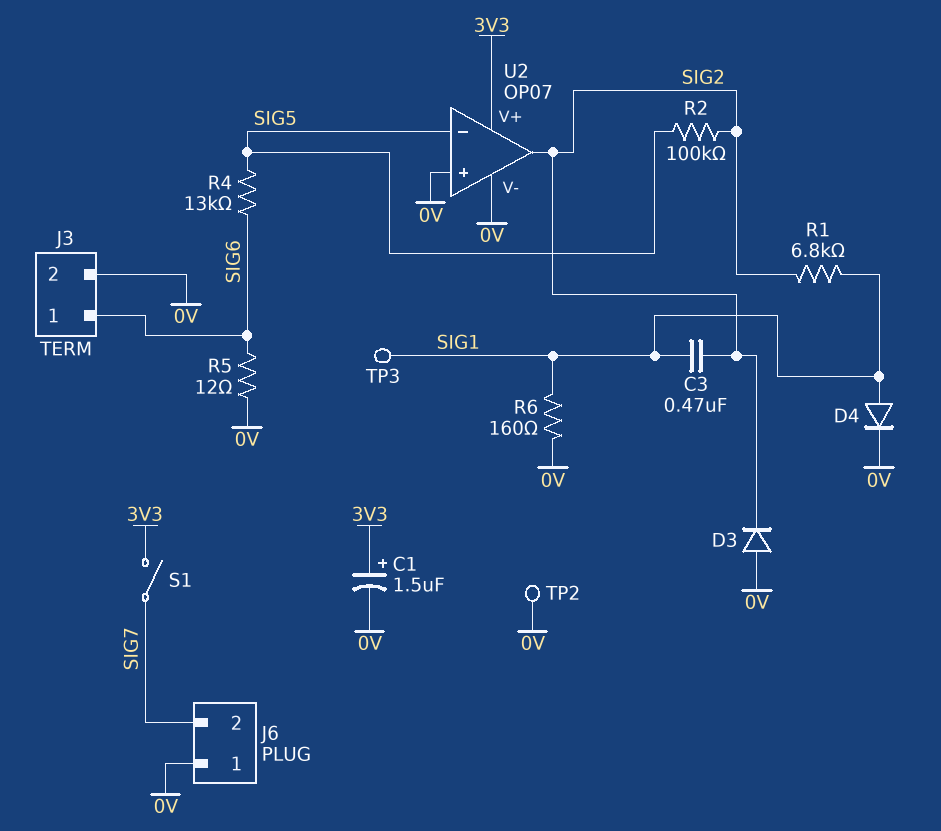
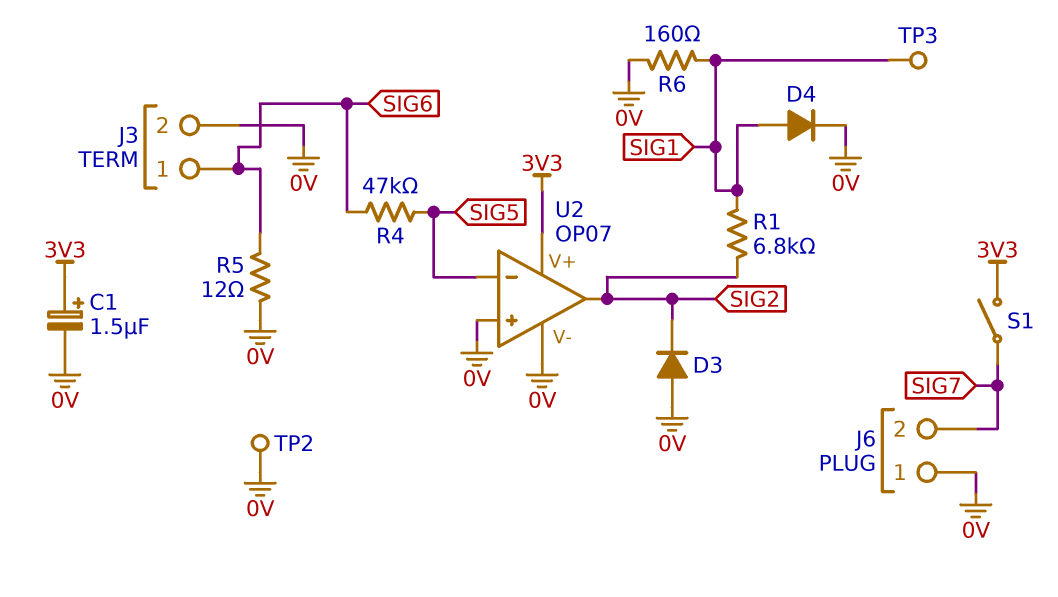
C3: 470nF (SIG1, SIG2) -> none
R2: 100k (SIG2, SIG5) -> none
R4: 13k (SIG5, SIG6) -> 47k (SIG5, SIG6)

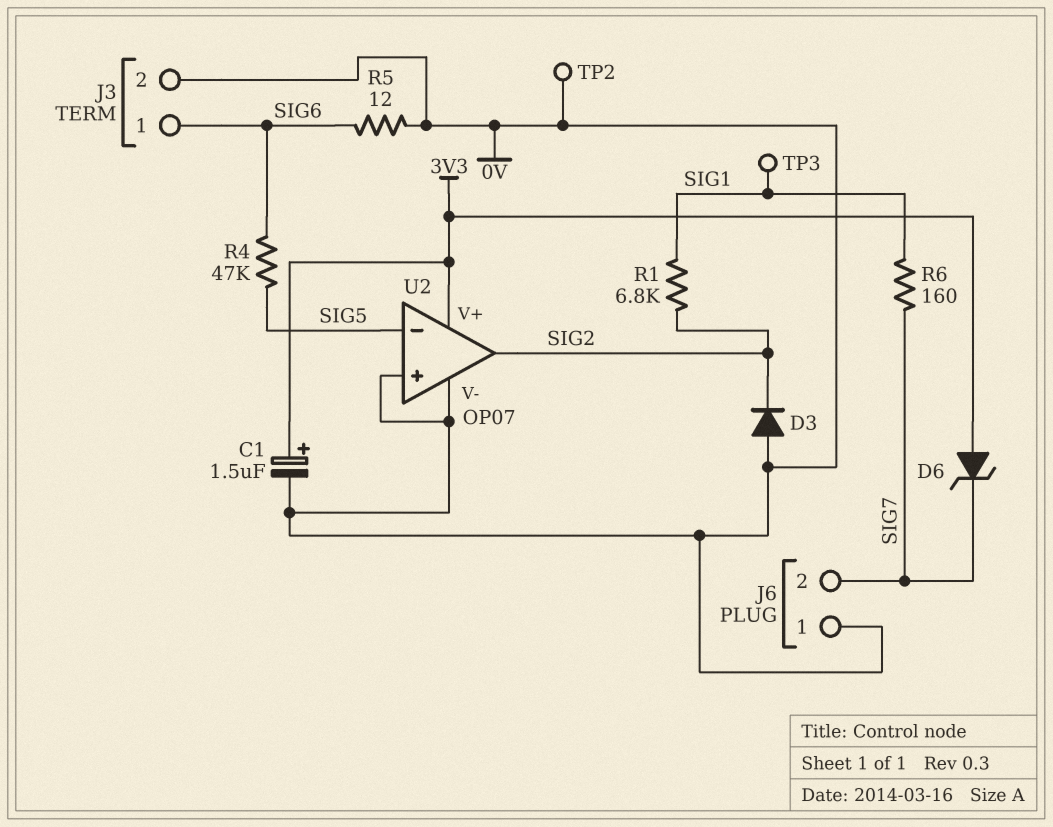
D4: diode (A SIG1, K 0V) -> none
D6: none -> zener (A 3V3, K SIG7)
R6: 160 (0V, SIG1) -> 160 (SIG1, SIG7)
S1: switch (3V3, SIG7) -> none

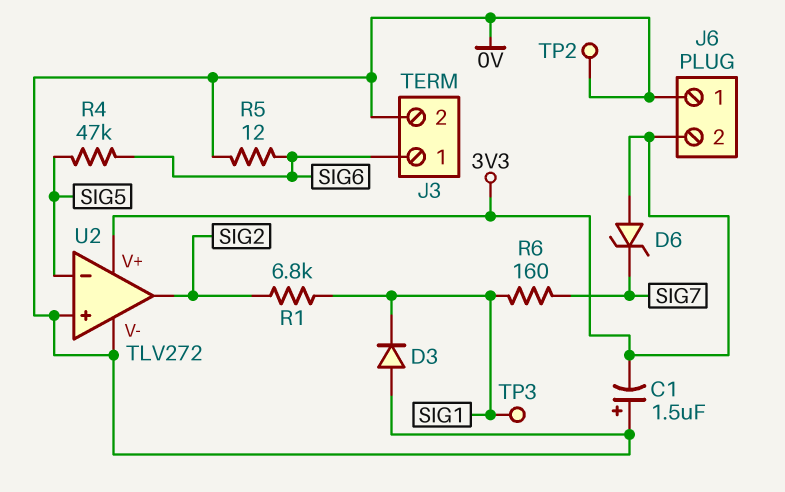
C1: 1.5uF (plus 3V3, minus 0V) -> 1.5uF (plus 0V, minus 3V3)
D3: diode (A 0V, K SIG2) -> diode (A 0V, K SIG1)
J6 pin 2: SIG7 -> 3V3
U2: OP07 -> TLV272

